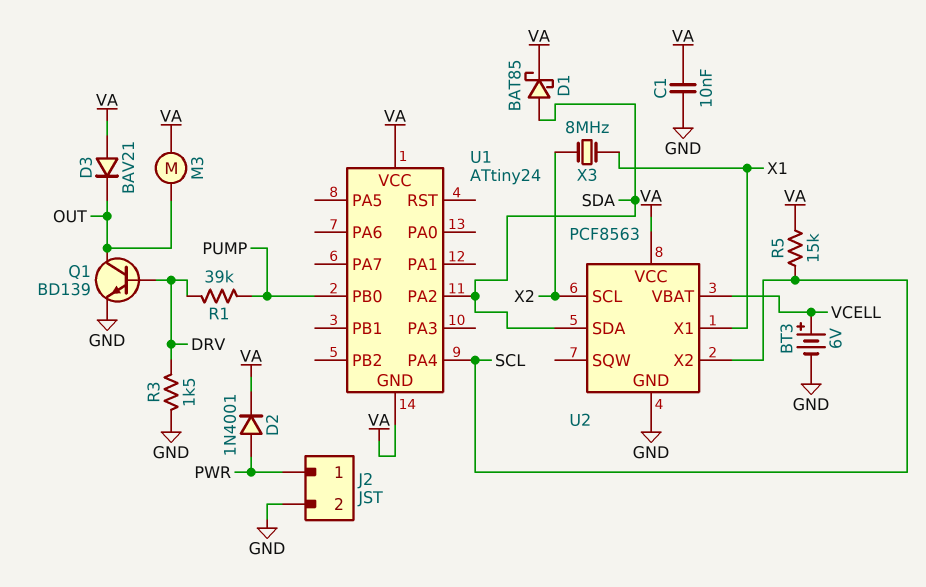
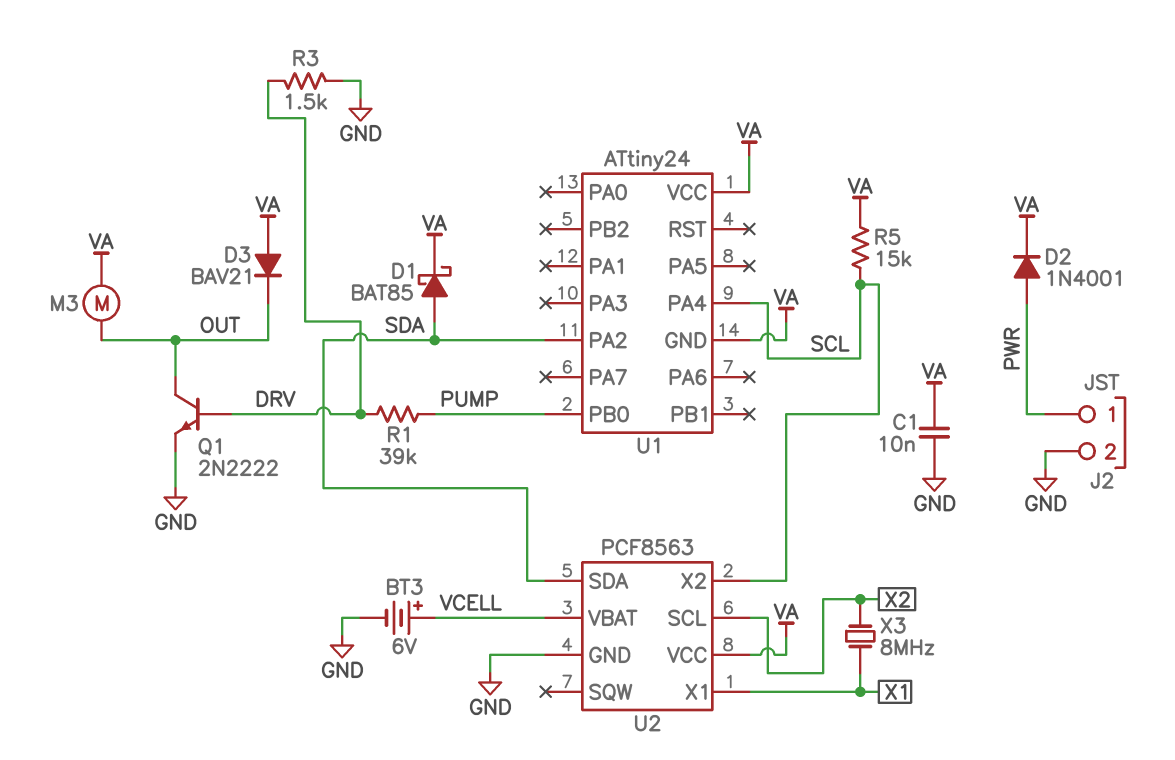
Q1: NPN BD139 (B DRV, C OUT, E GND) -> NPN 2N2222 (B DRV, C OUT, E GND)

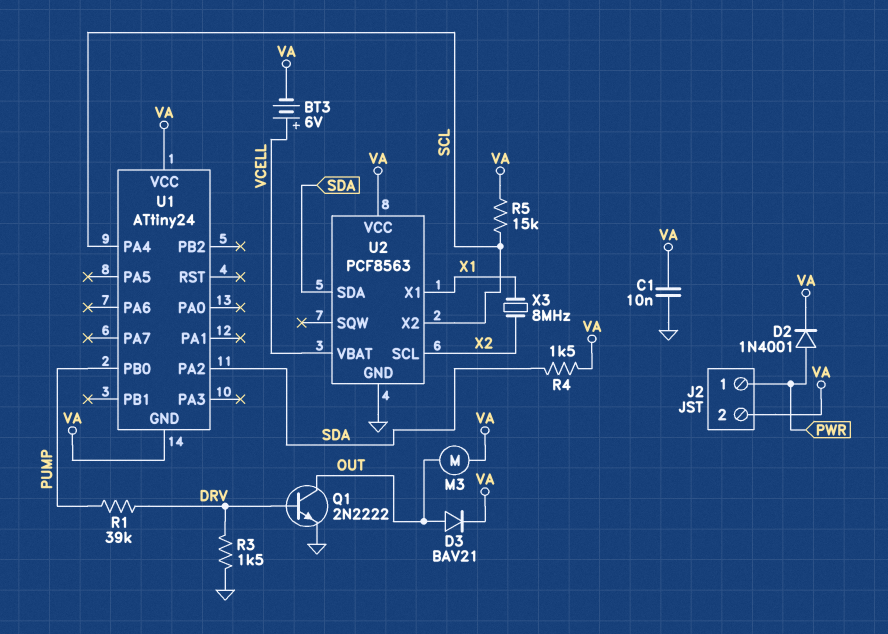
BT3: 6V (plus VCELL, minus GND) -> 6V (plus VCELL, minus VA)
D1: schottky BAT85 (A SDA, K VA) -> none
D3: diode BAV21 (A VA, K OUT) -> diode BAV21 (A OUT, K VA)
J2 pin 2: GND -> VA
R4: none -> 1.5k (SDA, VA)

